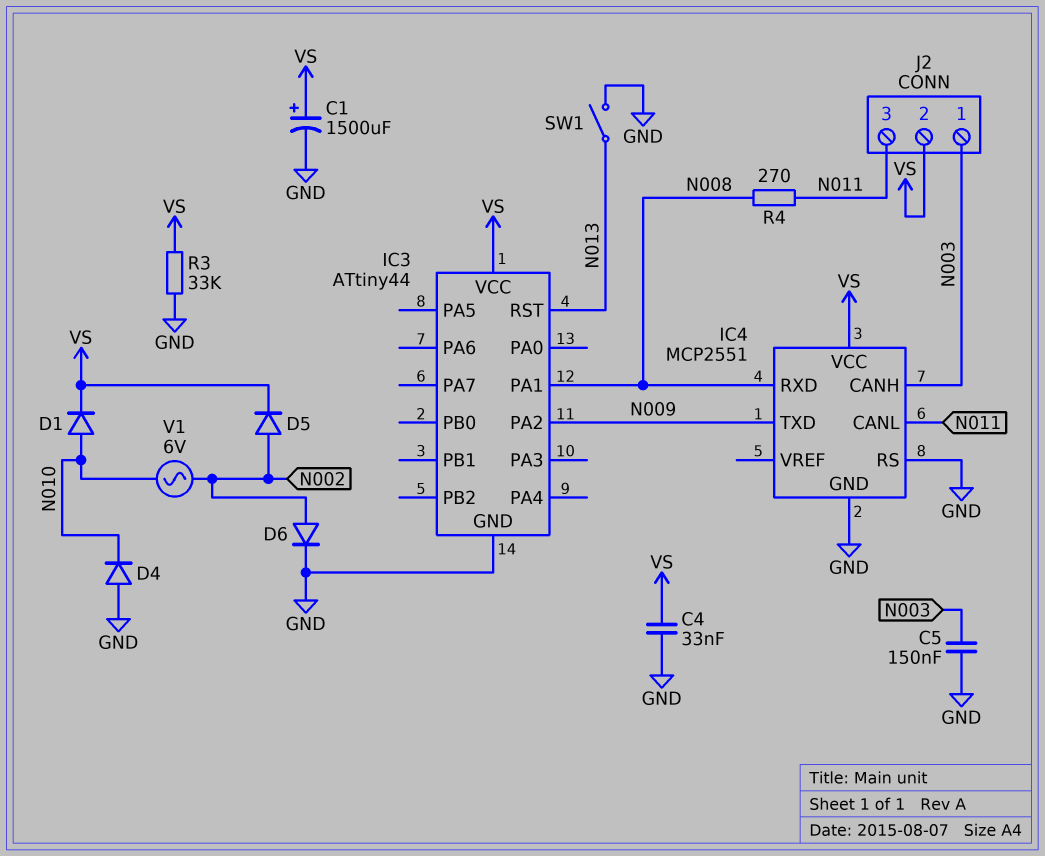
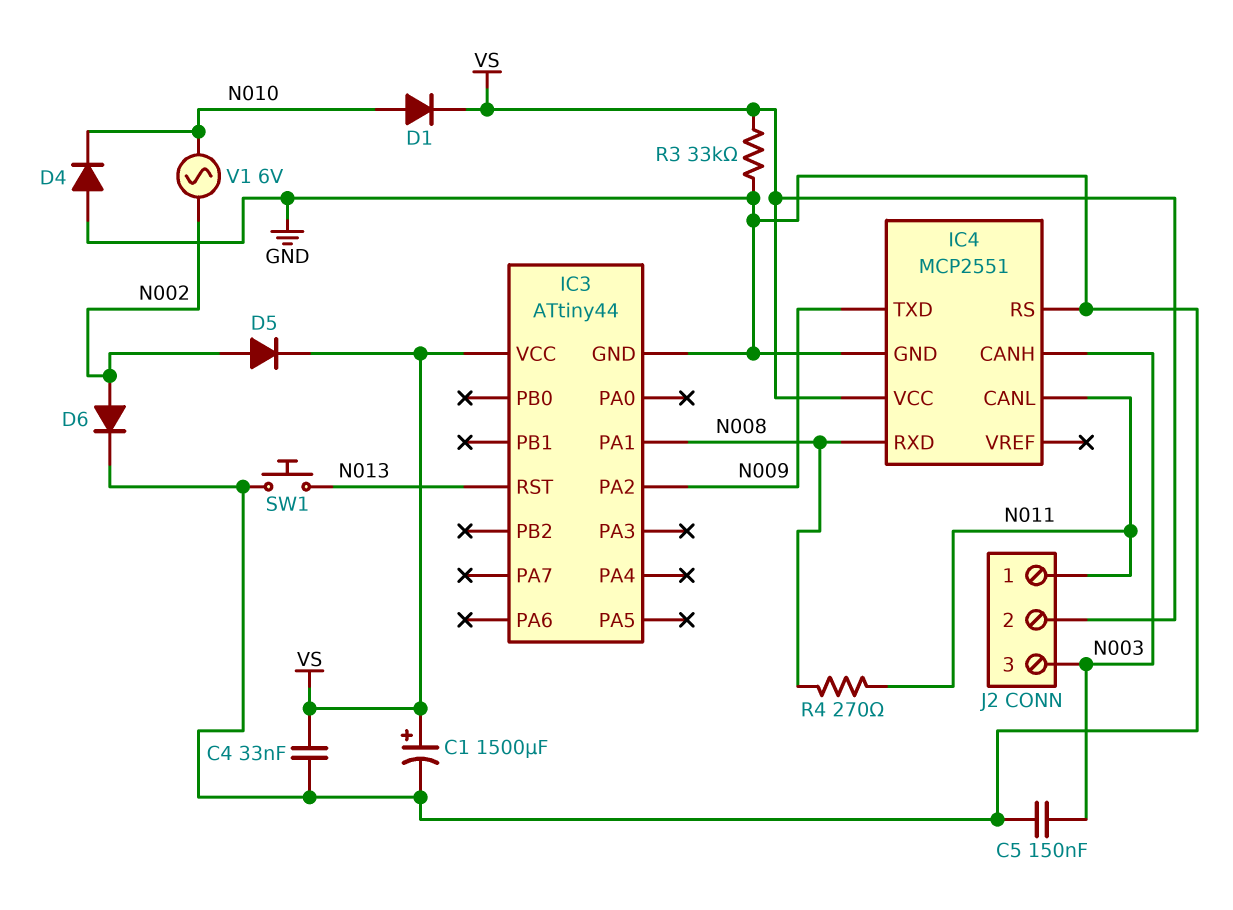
J2 pin 1: N003 -> N011
J2 pin 3: N011 -> N003
SW1: switch (GND, N013) -> button (GND, N013)

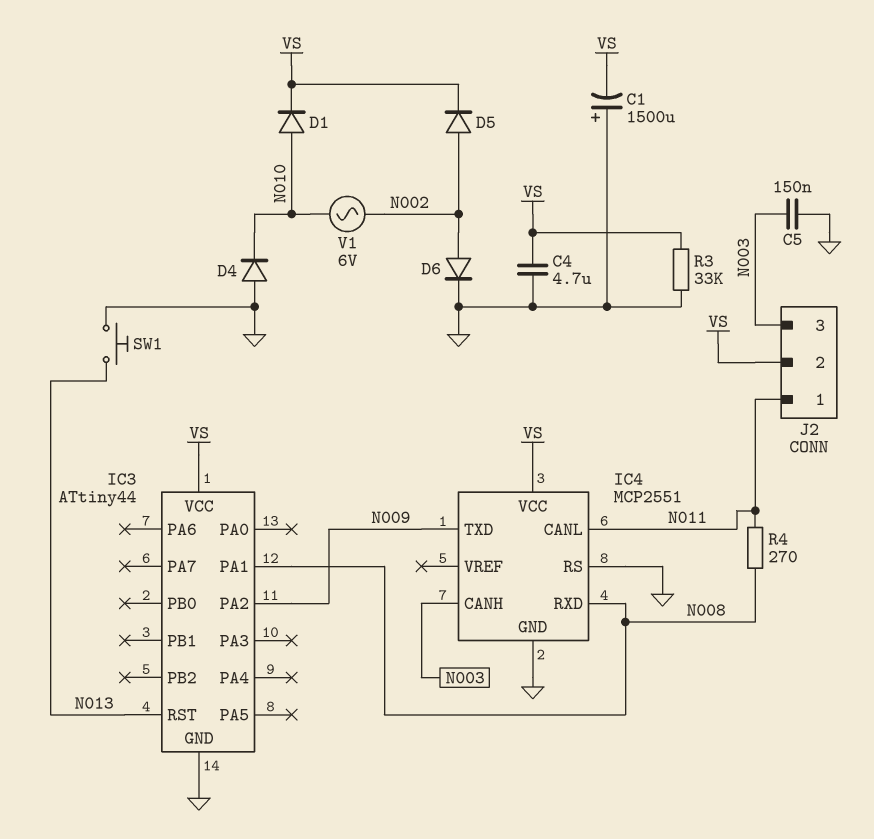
C1: 1500uF (plus VS, minus GND) -> 1500uF (plus GND, minus VS)
C4: 33nF (GND, VS) -> 4.7uF (GND, VS)

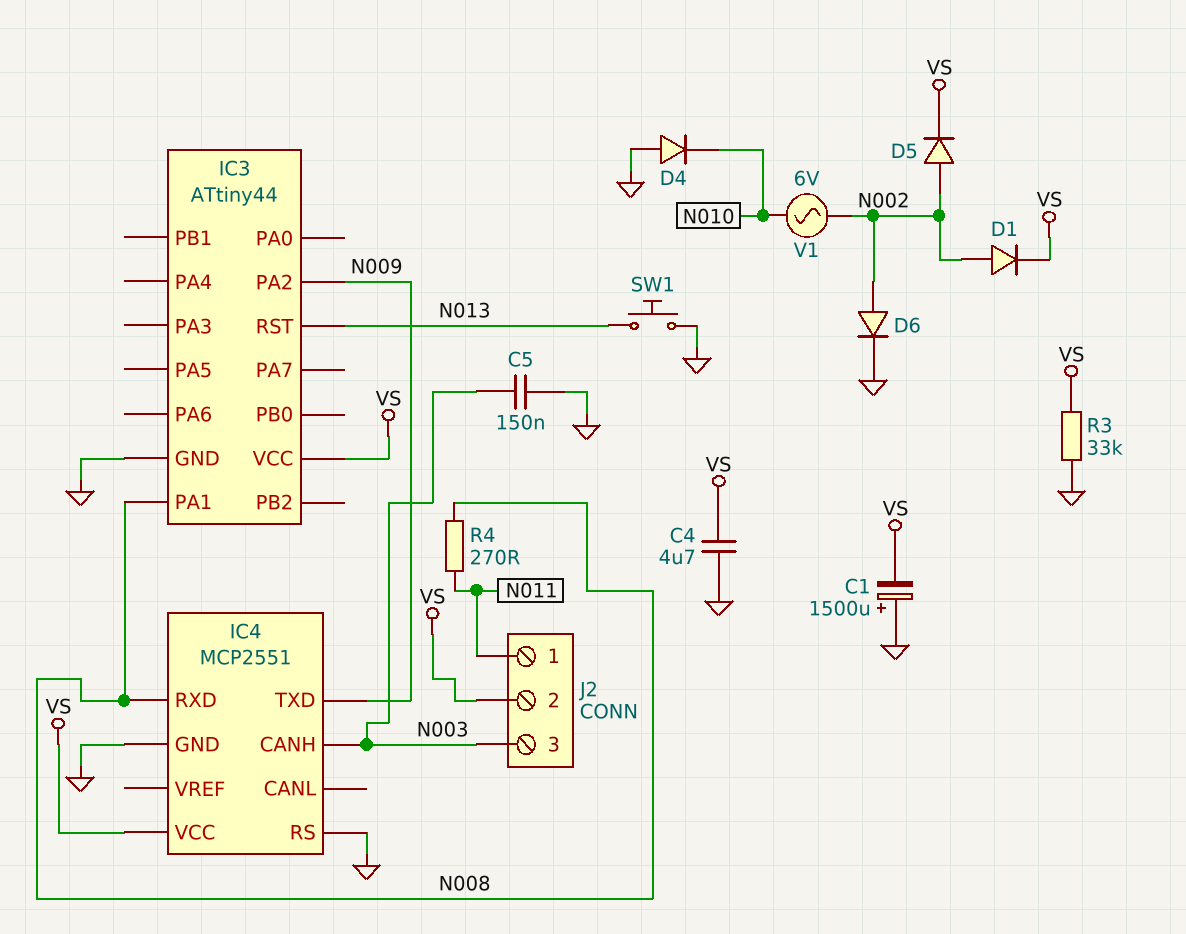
D1: diode (A N010, K VS) -> diode (A N002, K VS)
IC4 pin CANL: N011 -> none

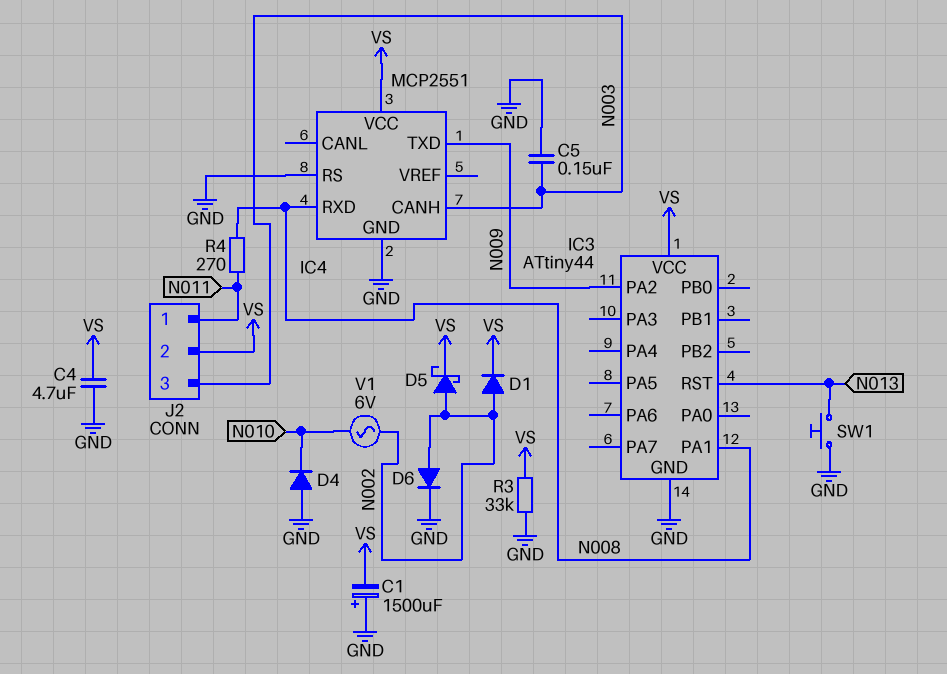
D5: diode (A N002, K VS) -> schottky (A N002, K VS)

